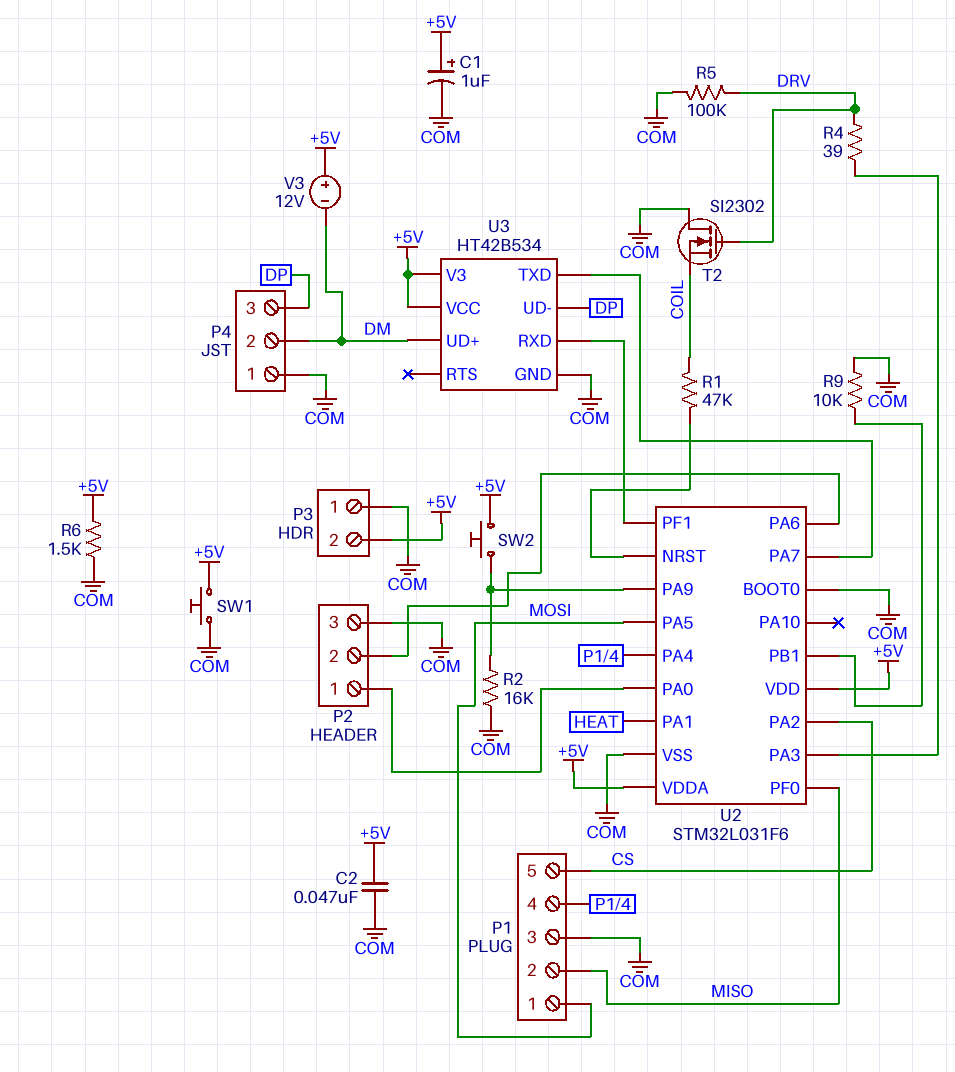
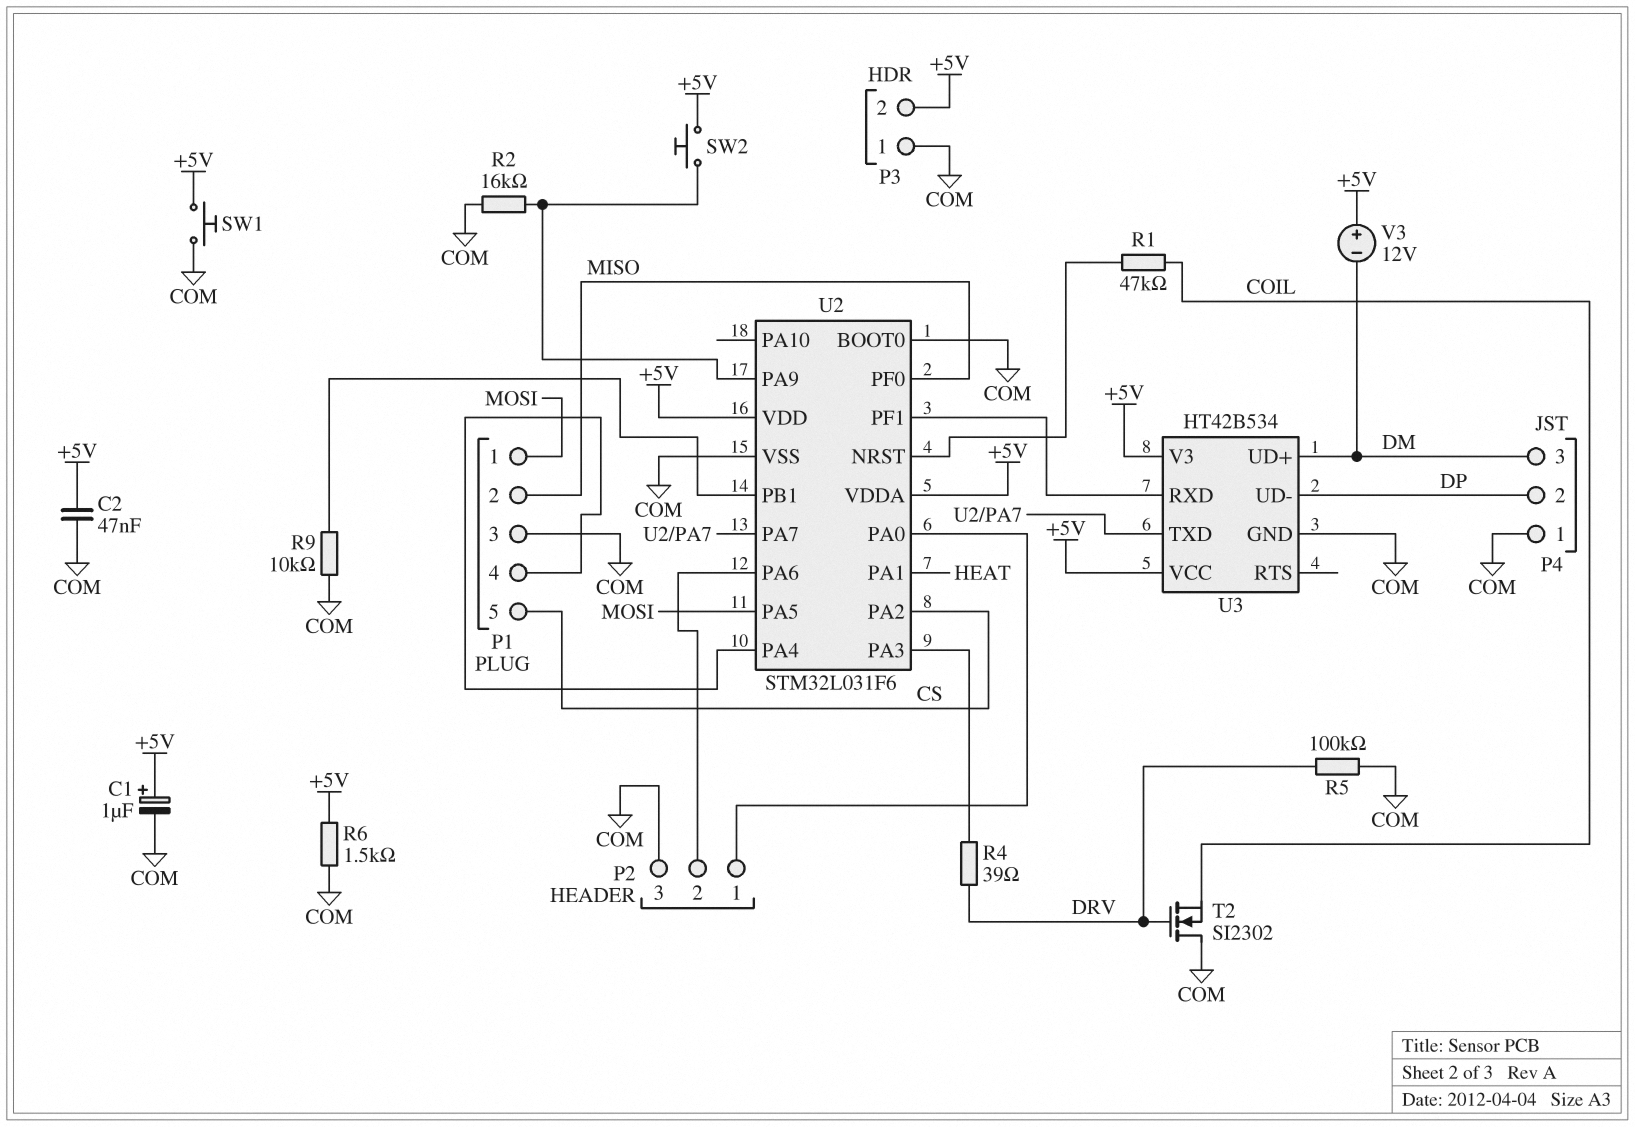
P4 pin 2: DM -> DP
P4 pin 3: DP -> DM

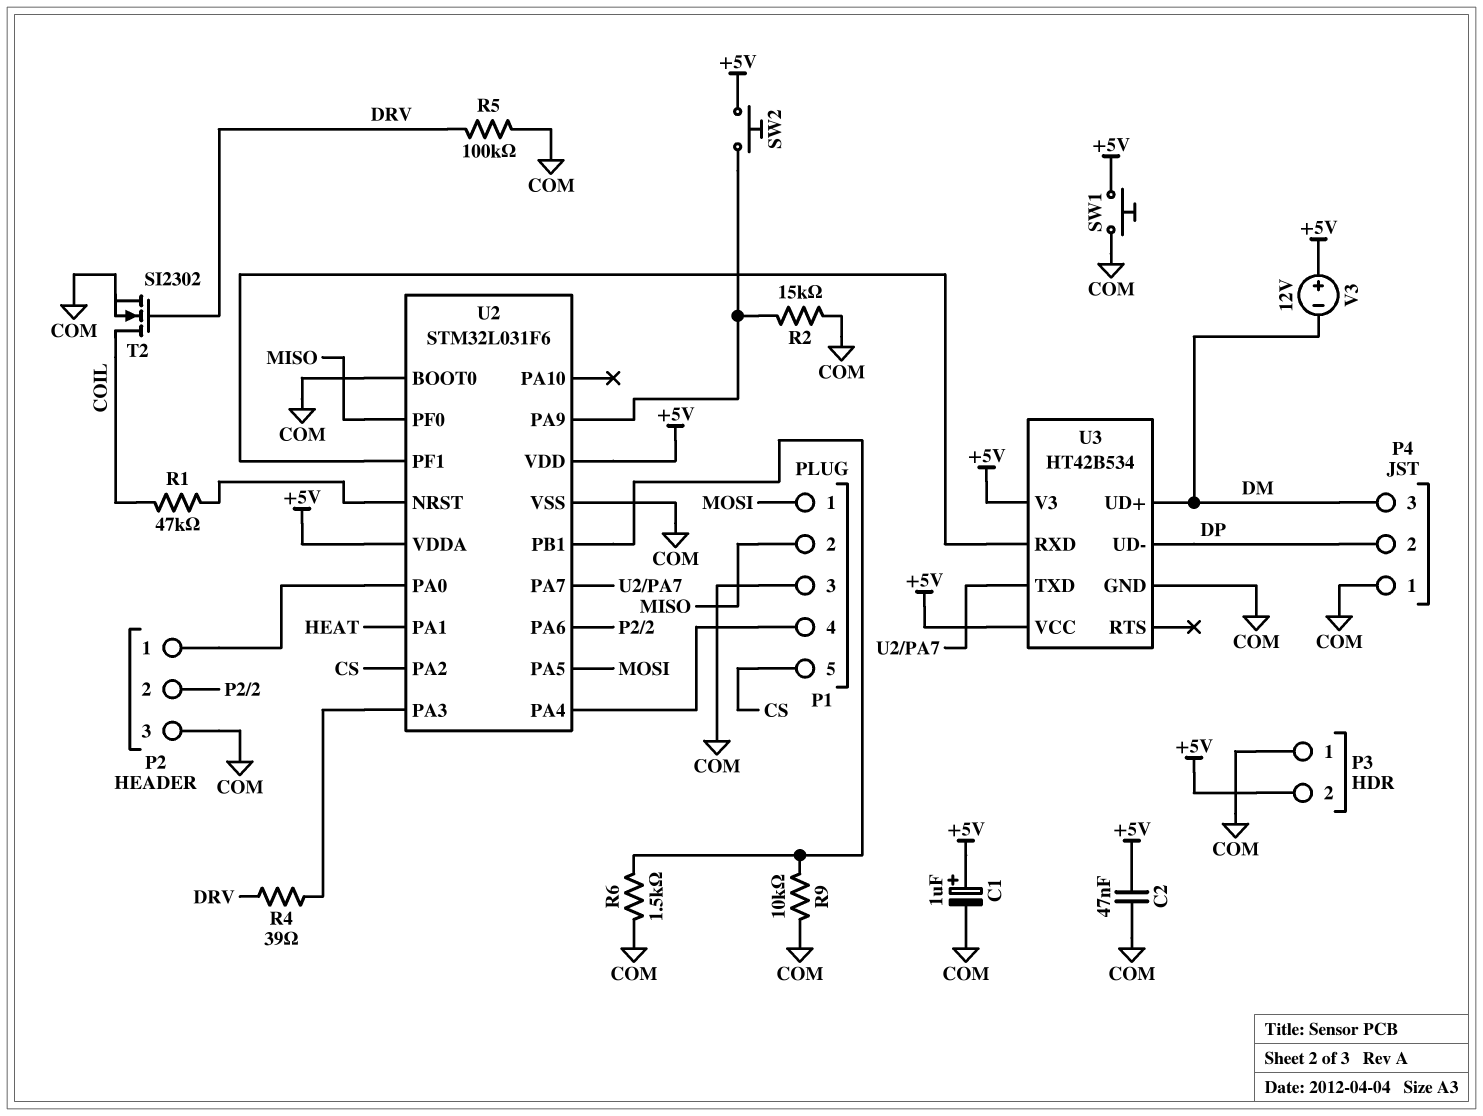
R2: 16k (COM, U2/PA9) -> 15k (COM, U2/PA9)
R6: 1.5k (+5V, COM) -> 1.5k (COM, U2/PB1)
T2: NMOS SI2302 (G DRV, D COM, S COIL) -> NMOS SI2302 (G DRV, D COIL, S COM)

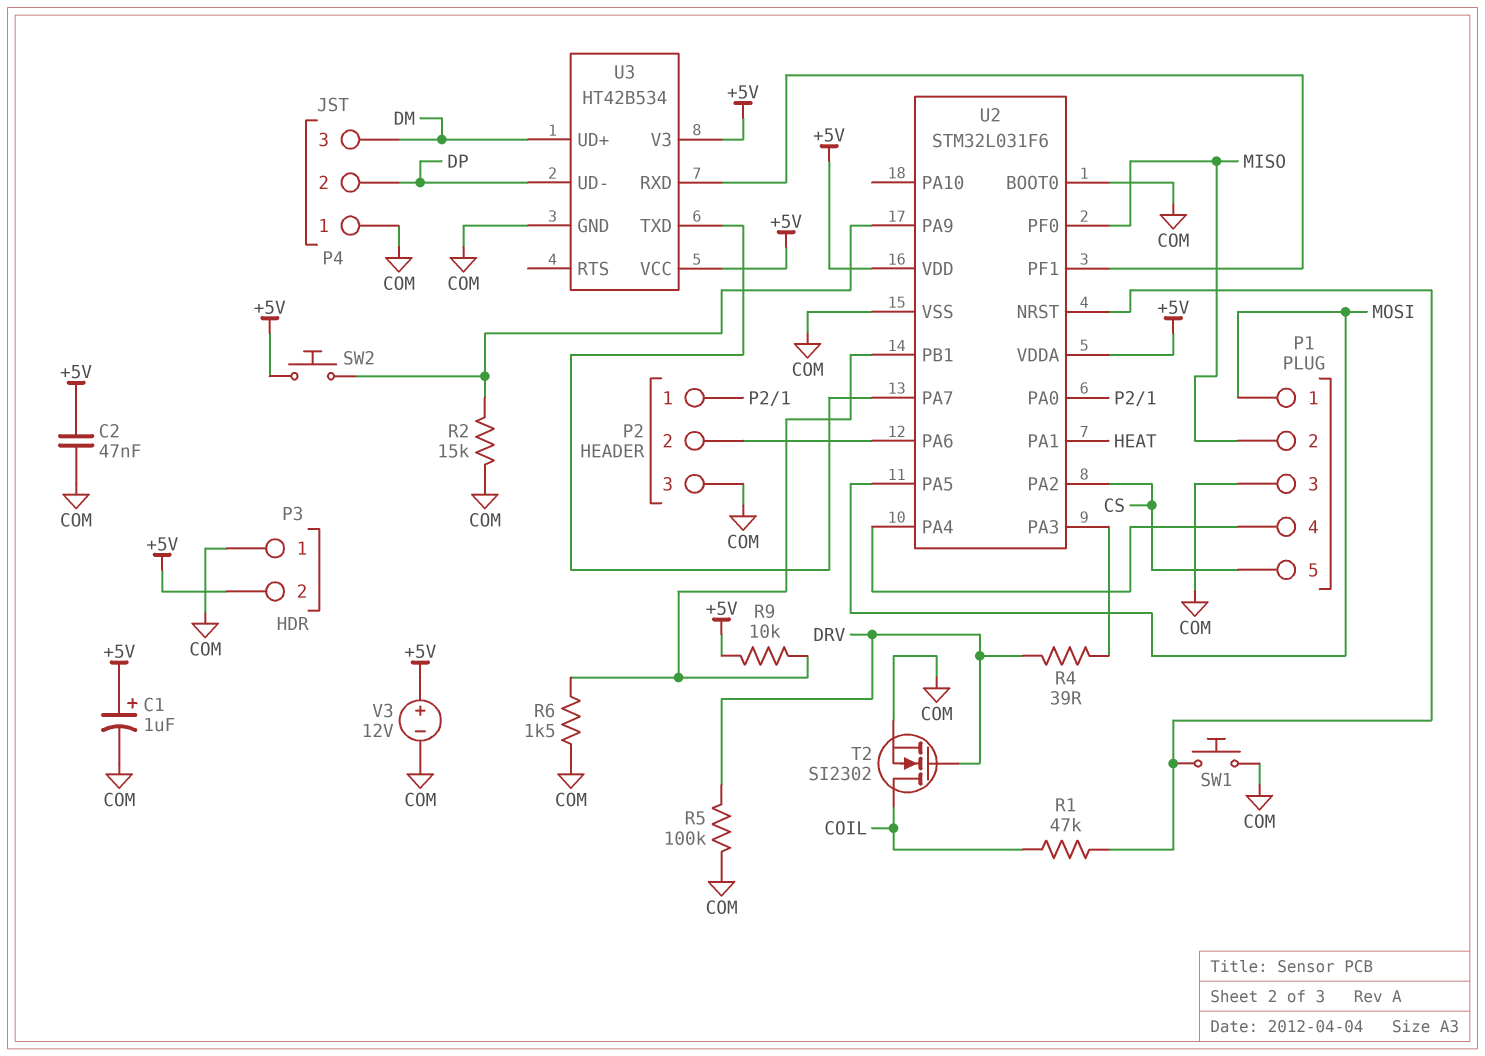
R9: 10k (COM, U2/PB1) -> 10k (+5V, U2/PB1)
SW1: button (+5V, COM) -> button (COM, U2/NRST)
V3: 12V (plus +5V, minus DM) -> 12V (plus +5V, minus COM)

